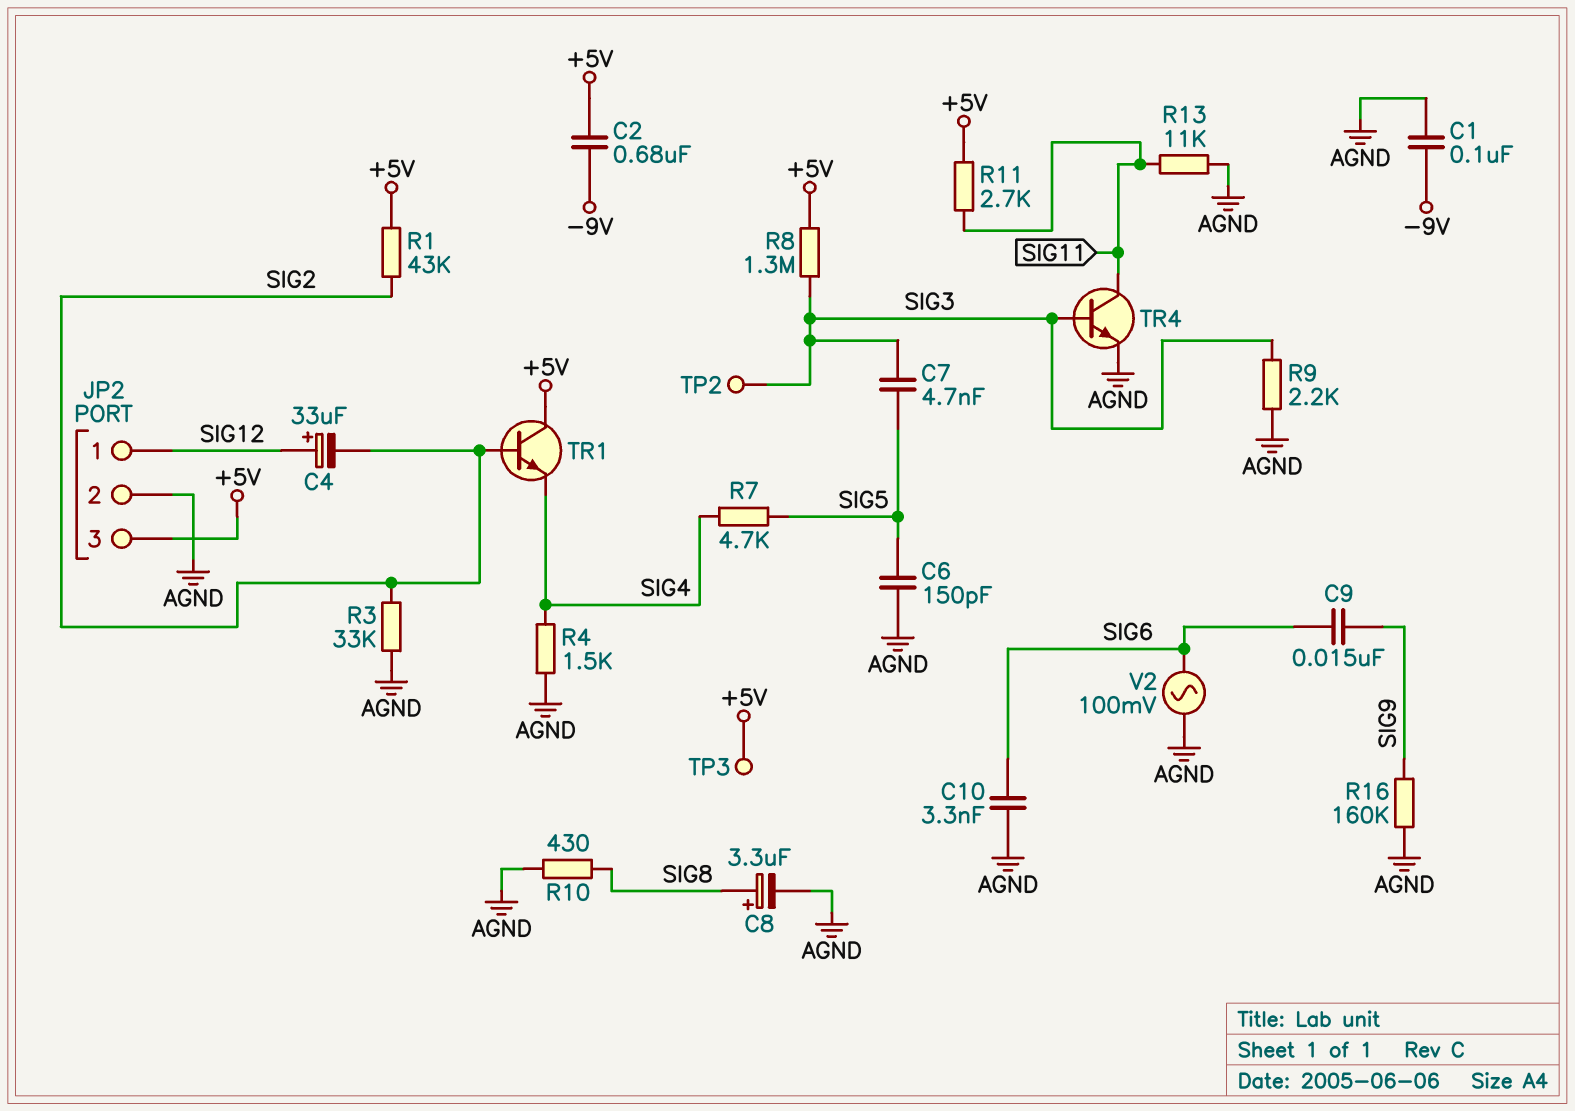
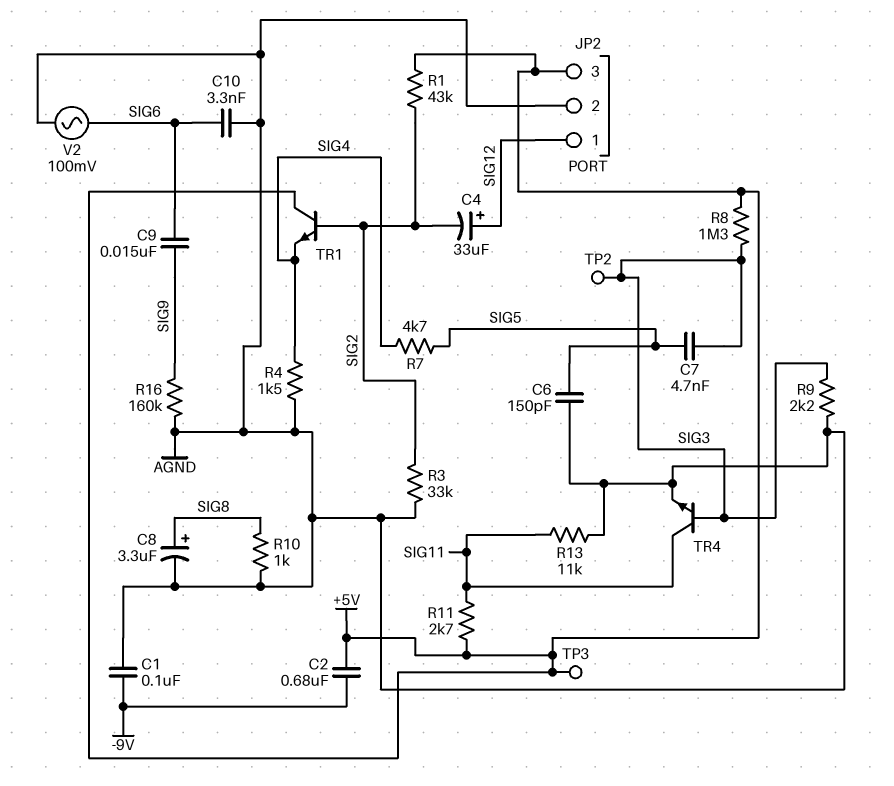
R10: 430 (AGND, SIG8) -> 1k (AGND, SIG8)

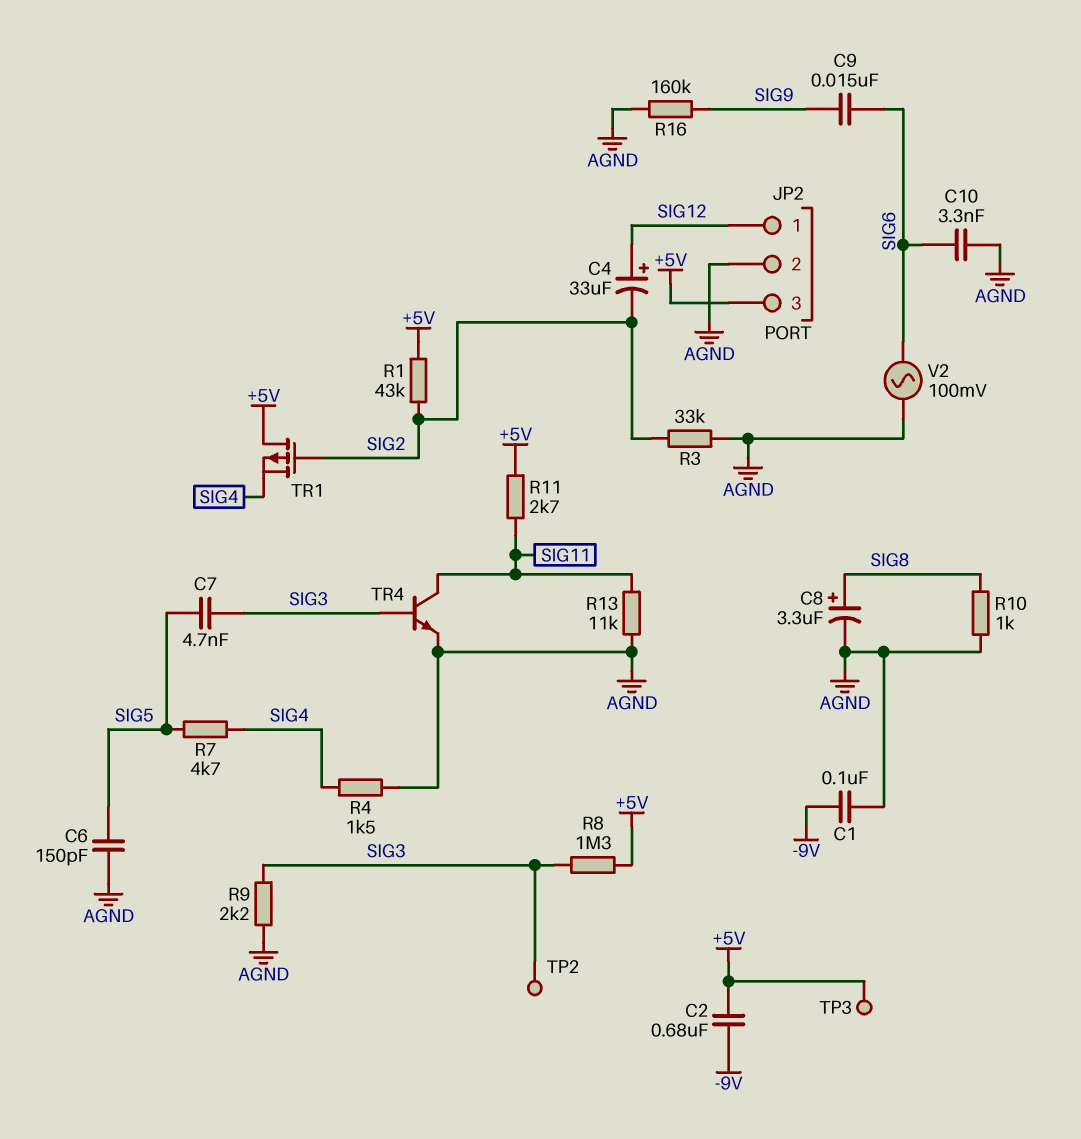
TR1: NPN (B SIG2, C +5V, E SIG4) -> PMOS (G SIG2, D +5V, S SIG4)

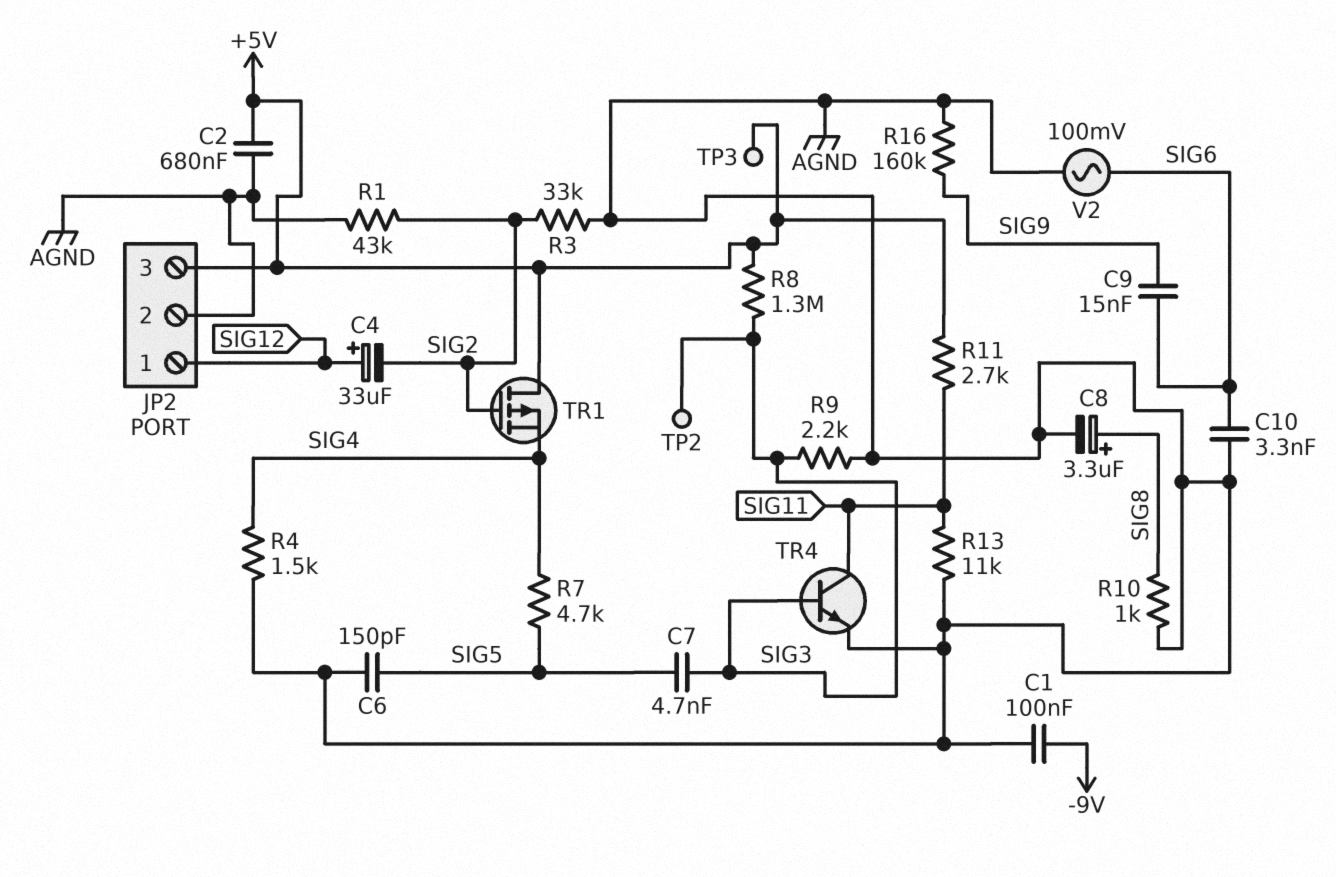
C2: 680nF (+5V, -9V) -> 680nF (+5V, AGND)
R1: 43k (+5V, SIG2) -> 43k (AGND, SIG2)

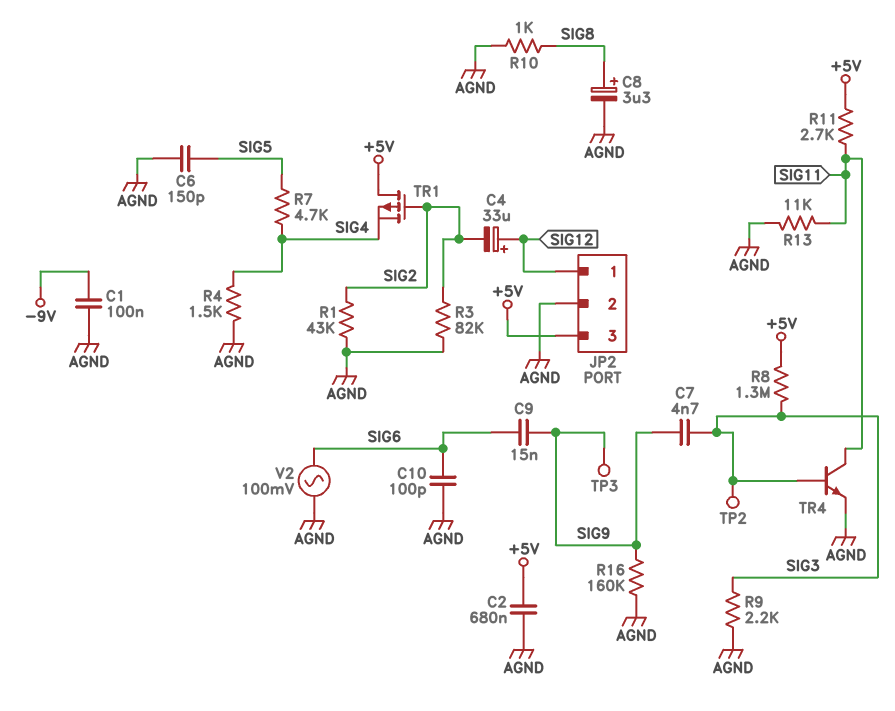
C7: 4.7nF (SIG3, SIG5) -> 4.7nF (SIG3, SIG9)
C10: 3.3nF (AGND, SIG6) -> 100pF (AGND, SIG6)
R3: 33k (AGND, SIG2) -> 82k (AGND, SIG2)
TP3: test point (+5V) -> test point (SIG9)

